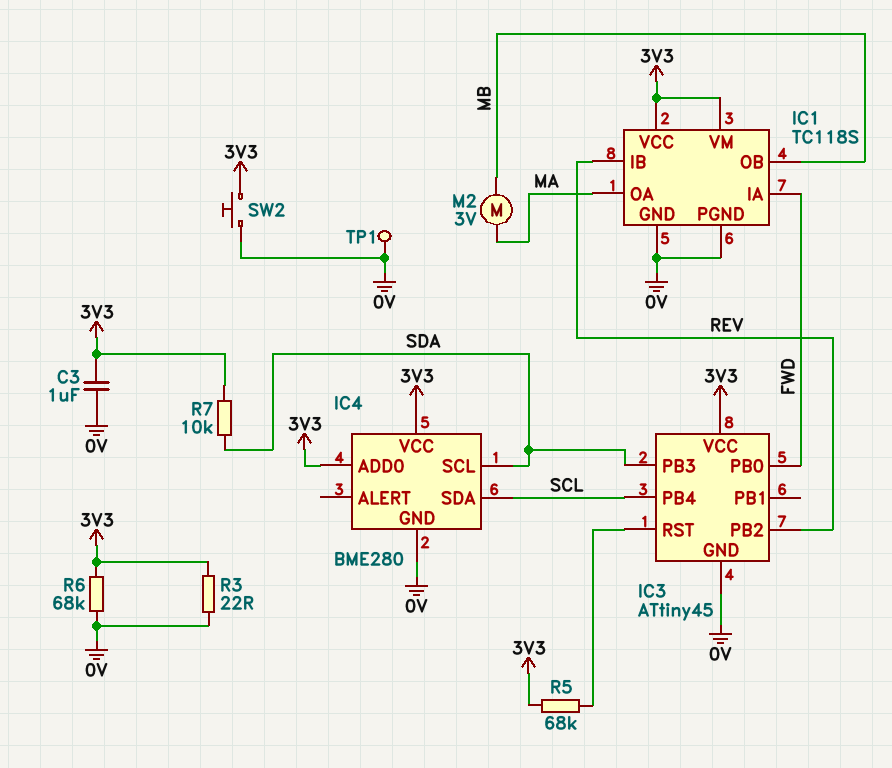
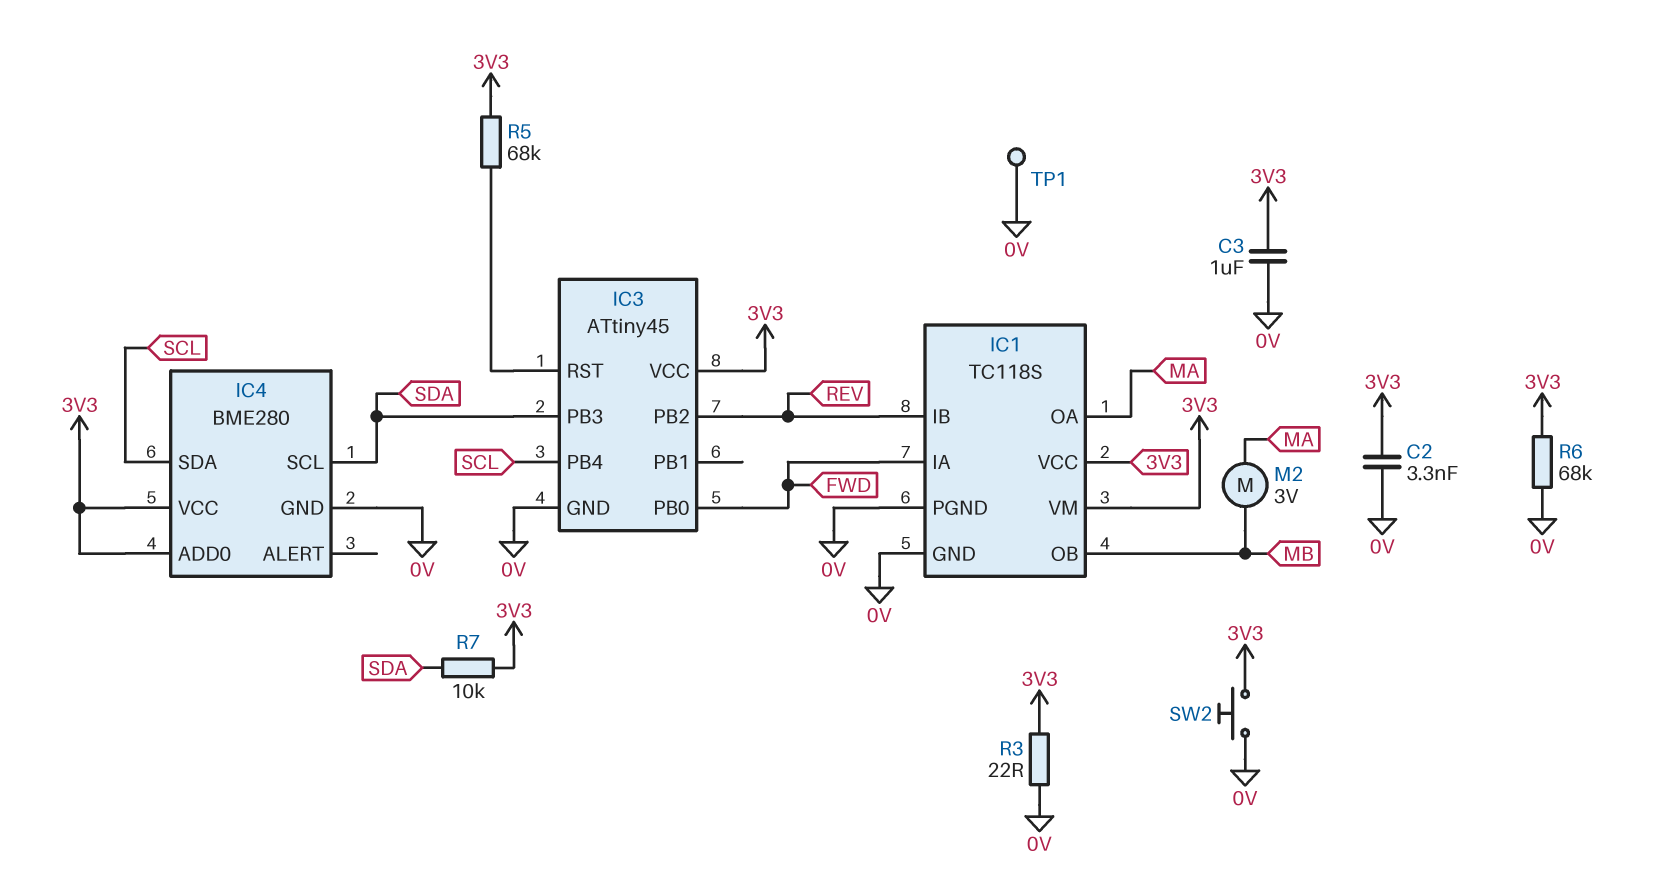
C2: none -> 3.3nF (0V, 3V3)

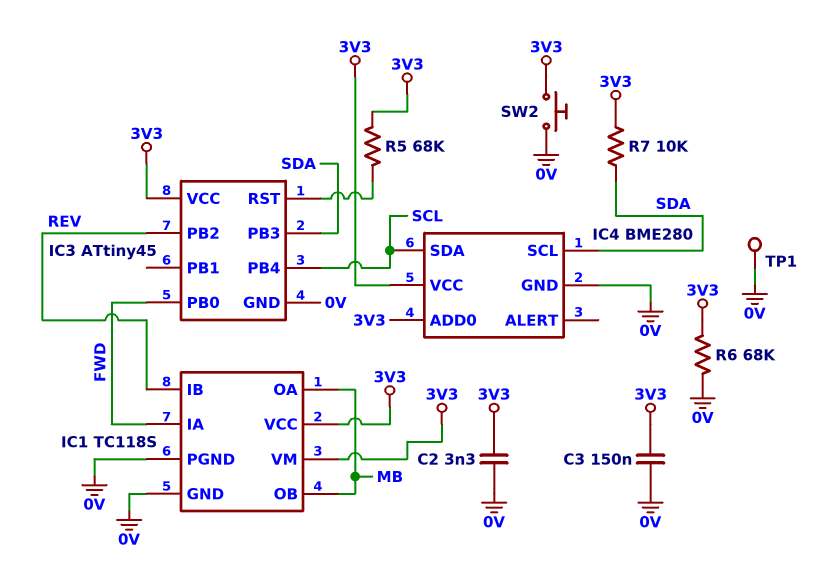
C3: 1uF (0V, 3V3) -> 150nF (0V, 3V3)
IC1 pin OA: MA -> MB
M2: motor 3V (MA, MB) -> none
R3: 22 (0V, 3V3) -> none

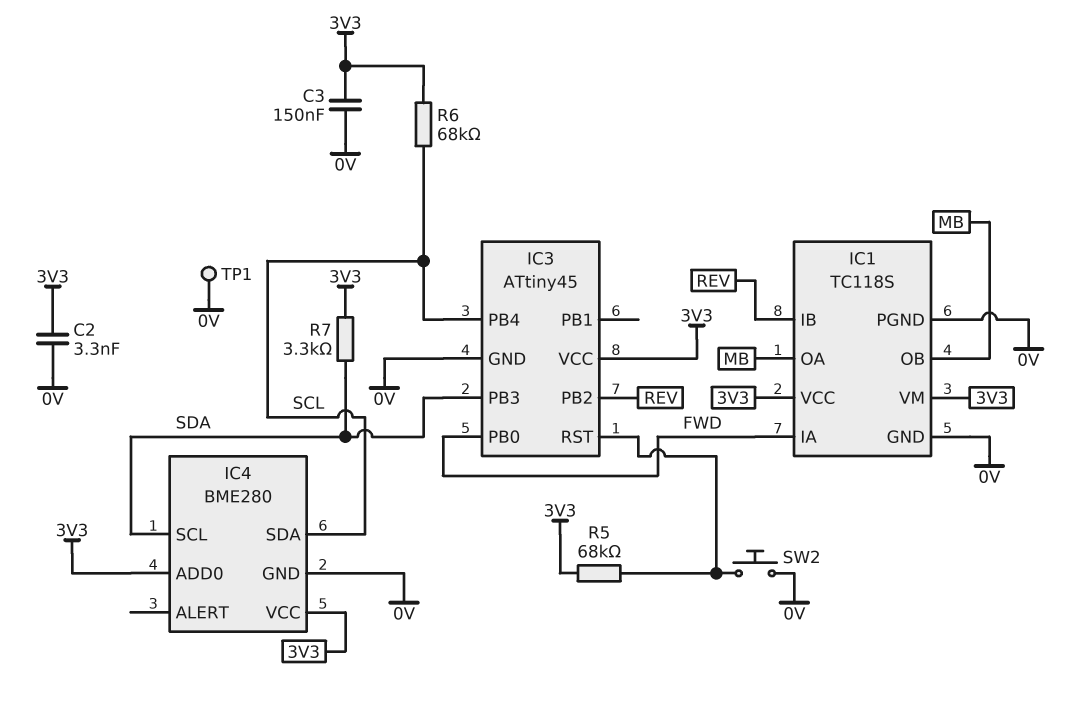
R6: 68k (0V, 3V3) -> 68k (3V3, SCL)
R7: 10k (3V3, SDA) -> 3.3k (3V3, SDA)
SW2: button (0V, 3V3) -> button (0V, IC3/RST)

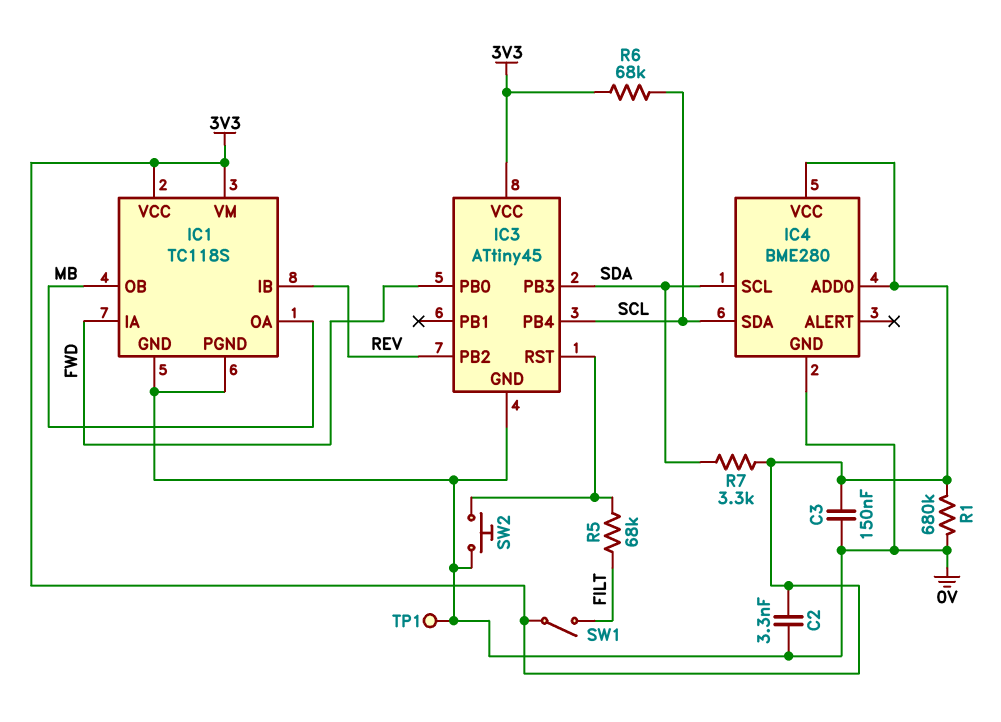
R1: none -> 680k (0V, 3V3)
R5: 68k (3V3, IC3/RST) -> 68k (FILT, IC3/RST)
SW1: none -> switch (3V3, FILT)

